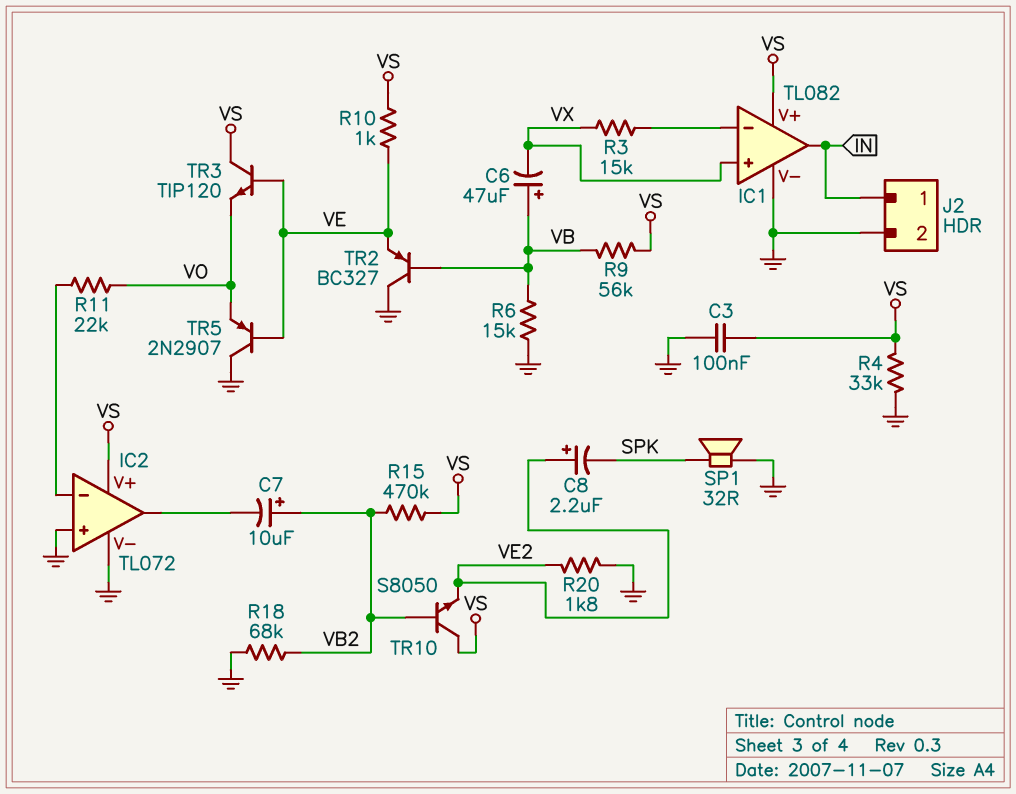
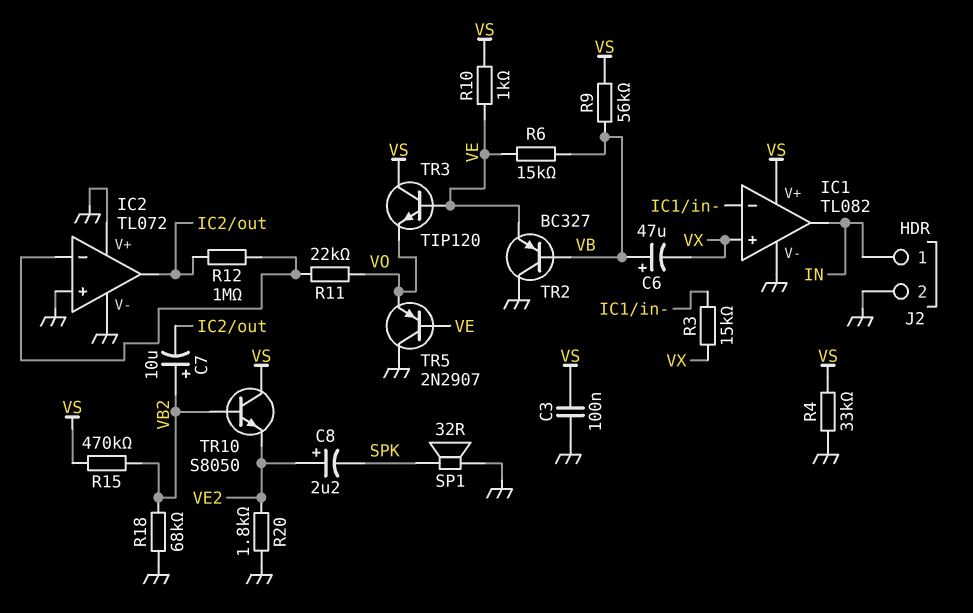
IC2 pin V+: VS -> GND
R6: 15k (GND, VB) -> 15k (VB, VE)
R12: none -> 1M (IC2/in-, IC2/out)

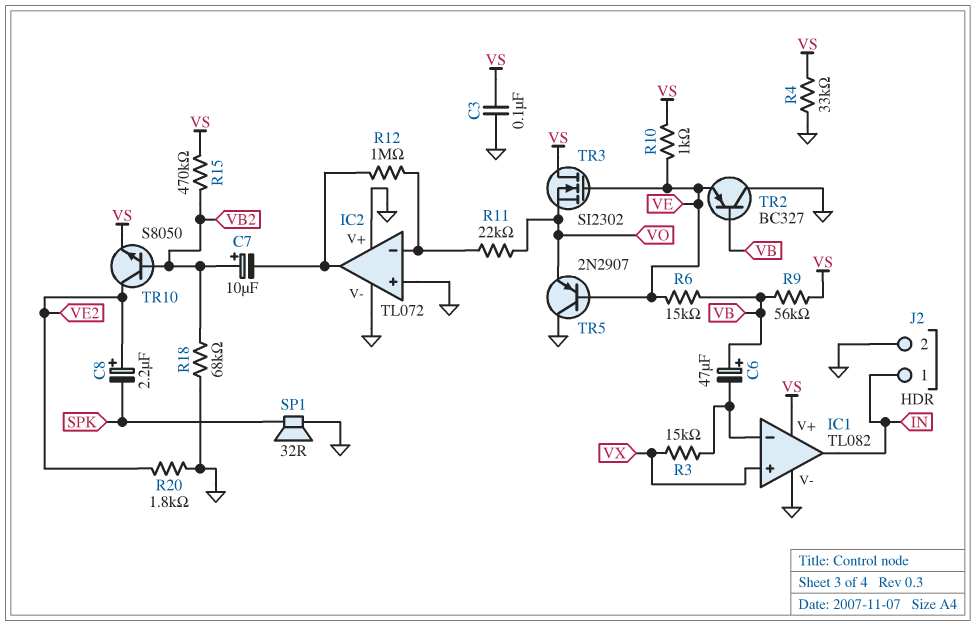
C6: 47uF (plus VB, minus VX) -> 47uF (plus VB, minus IC1/in-)
TR3: NPN TIP120 (B VE, C VS, E VO) -> NMOS SI2302 (G VE, D VS, S VO)
TR10: NPN S8050 (B VB2, C VS, E VE2) -> NPN S8050 (B VB2, C VE2, E VS)

